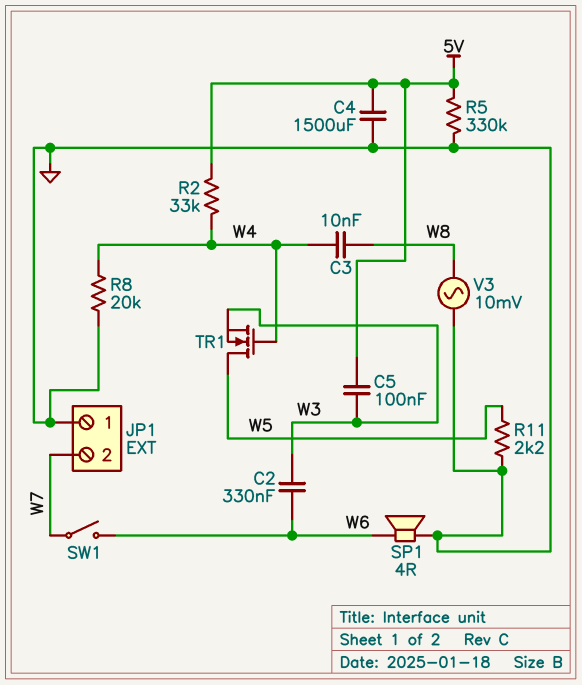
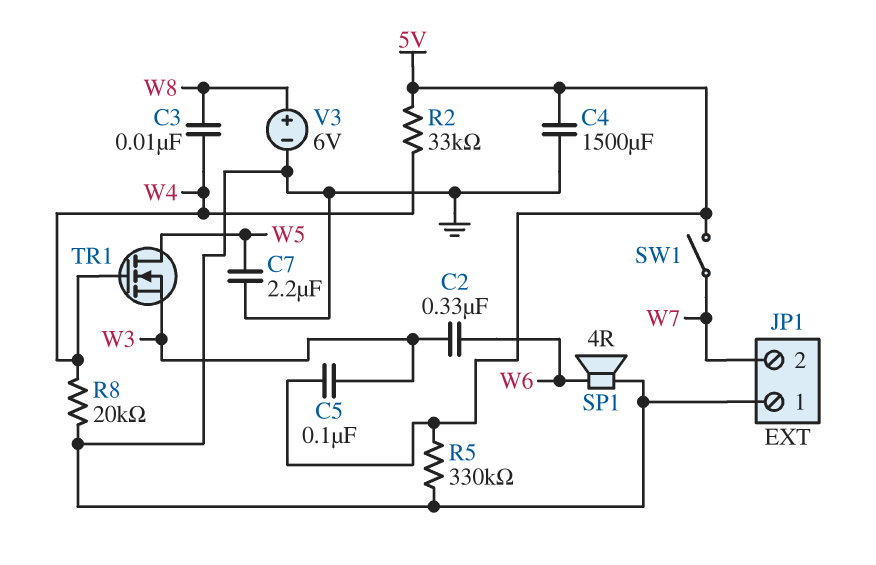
C7: none -> 2.2uF (GND, W5)
R11: 2.2k (GND, W5) -> none
SW1: switch (W6, W7) -> switch (5V, W7)
V3: AC 10mV (GND, W8) -> 6V (plus W8, minus GND)

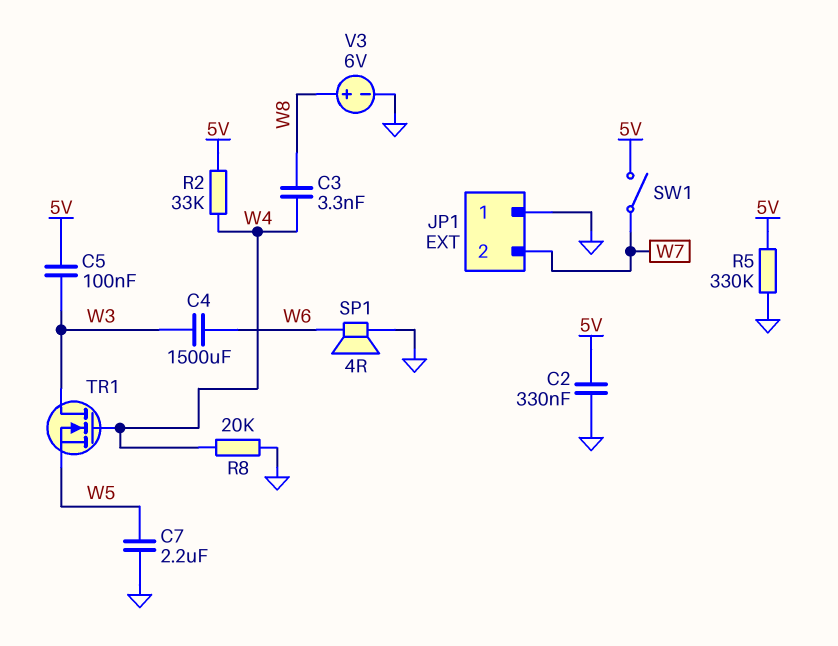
C2: 330nF (W3, W6) -> 330nF (5V, GND)
C3: 10nF (W4, W8) -> 3.3nF (W4, W8)
C4: 1500uF (5V, GND) -> 1500uF (W3, W6)
TR1: NMOS (G W4, D W5, S W3) -> NMOS (G W4, D W3, S W5)

